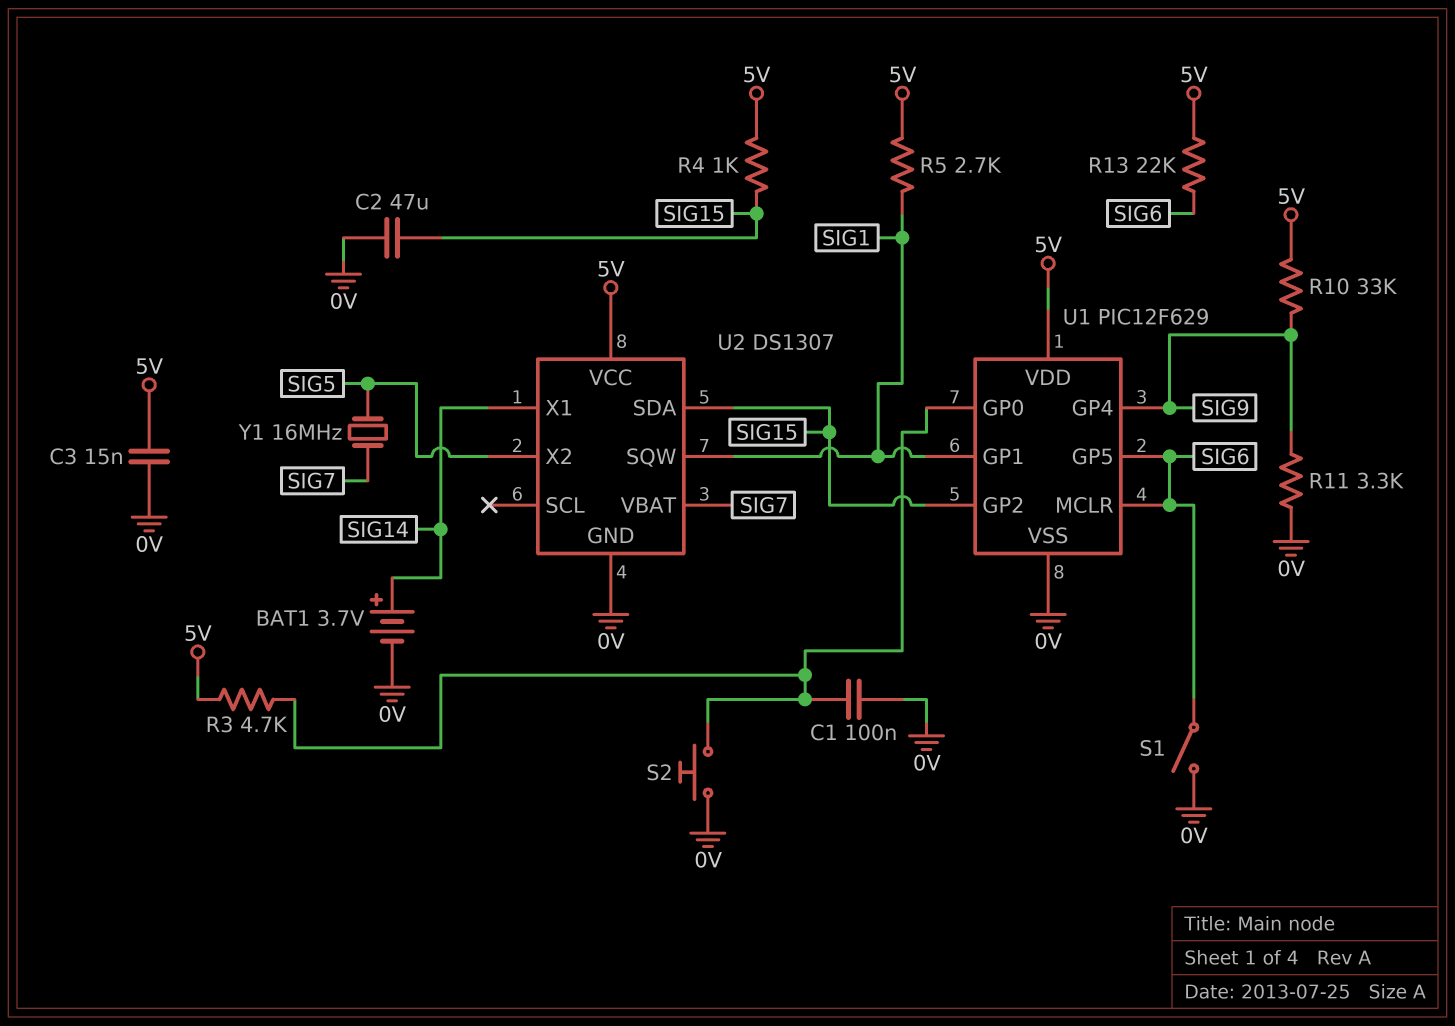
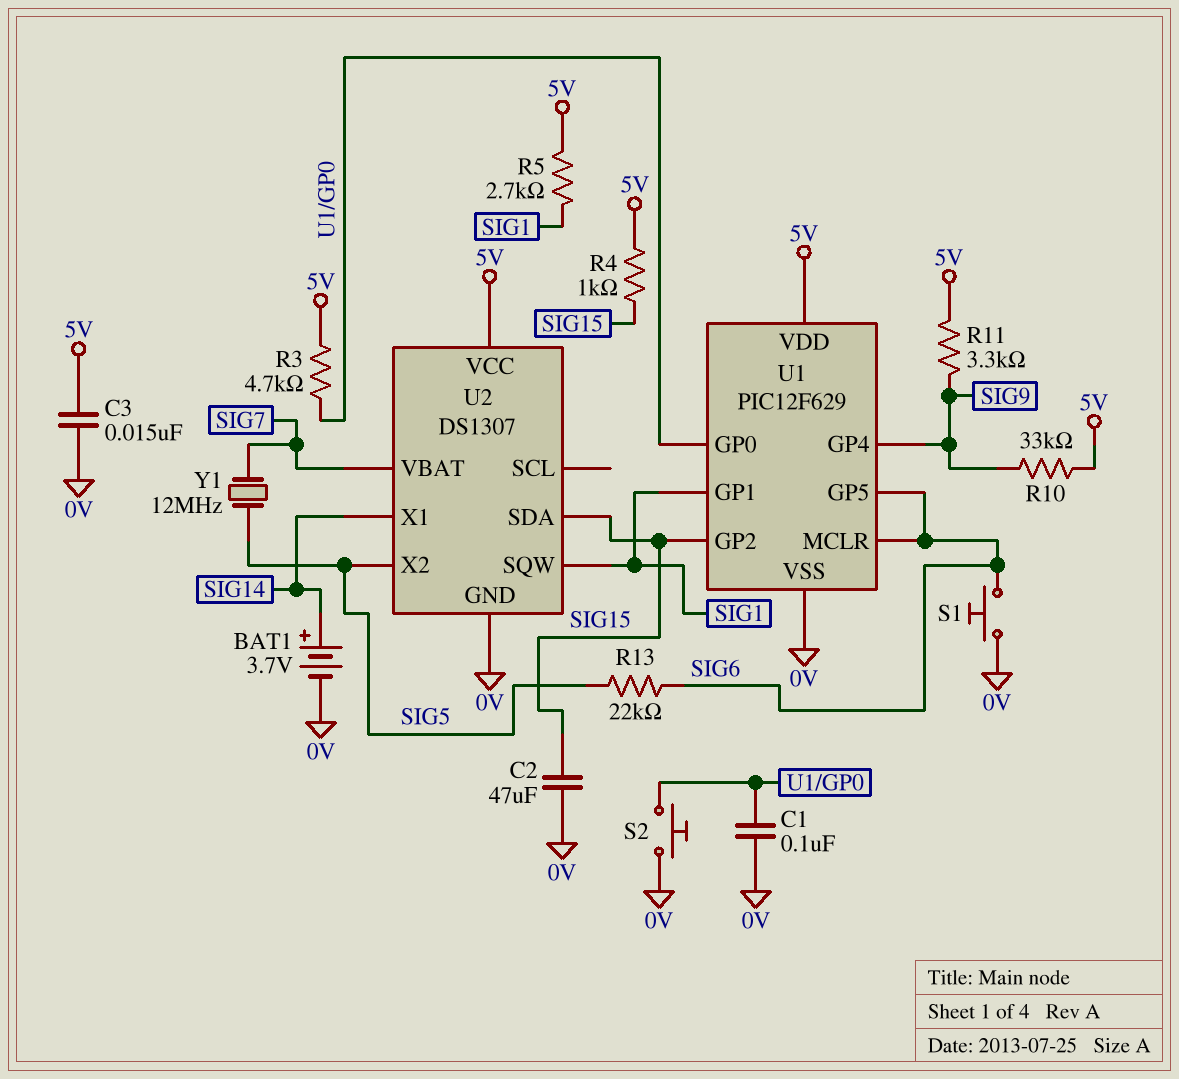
R11: 3.3k (0V, SIG9) -> 3.3k (5V, SIG9)
R13: 22k (5V, SIG6) -> 22k (SIG5, SIG6)
S1: switch (0V, SIG6) -> button (0V, SIG6)
Y1: 16MHz (SIG5, SIG7) -> 12MHz (SIG5, SIG7)

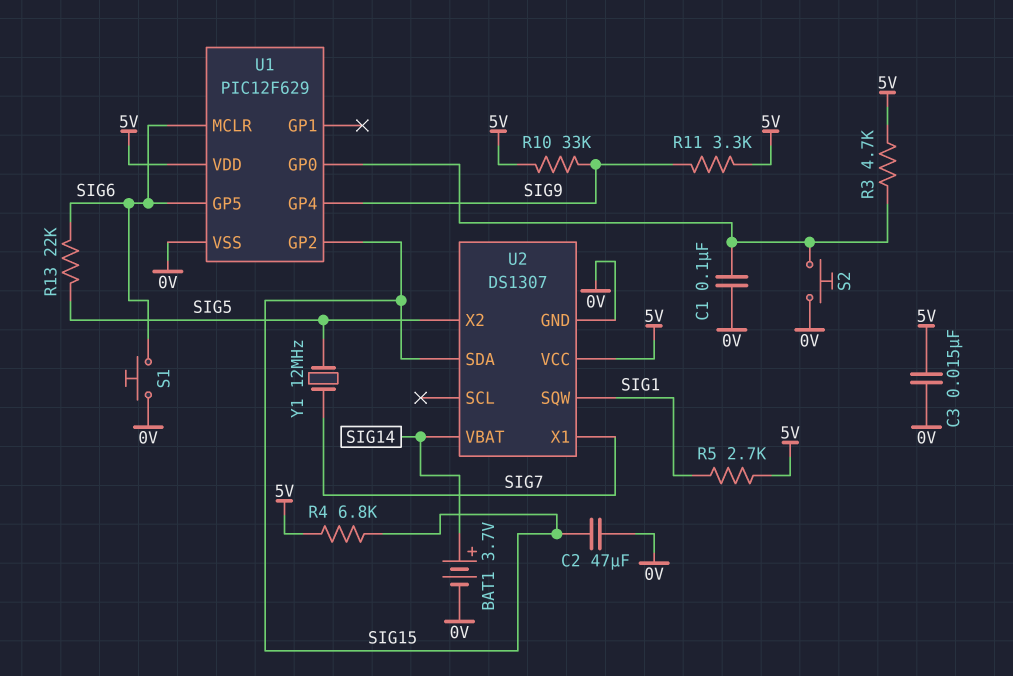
R4: 1k (5V, SIG15) -> 6.8k (5V, SIG15)
U1 pin GP1: SIG1 -> none
U2 pin VBAT: SIG7 -> SIG14
U2 pin X1: SIG14 -> SIG7

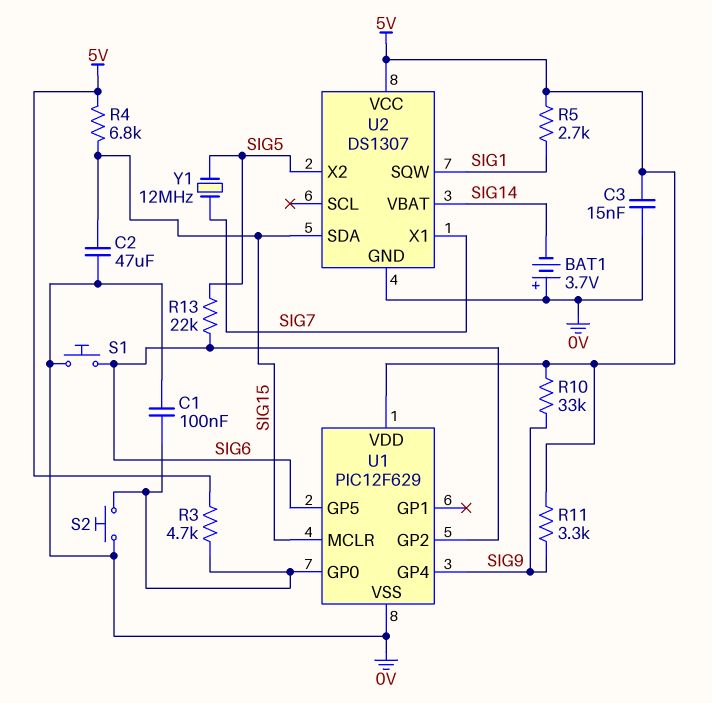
BAT1: 3.7V (plus SIG14, minus 0V) -> 3.7V (plus 0V, minus SIG14)
U1 pin GP2: SIG15 -> SIG6
U1 pin MCLR: SIG6 -> SIG15

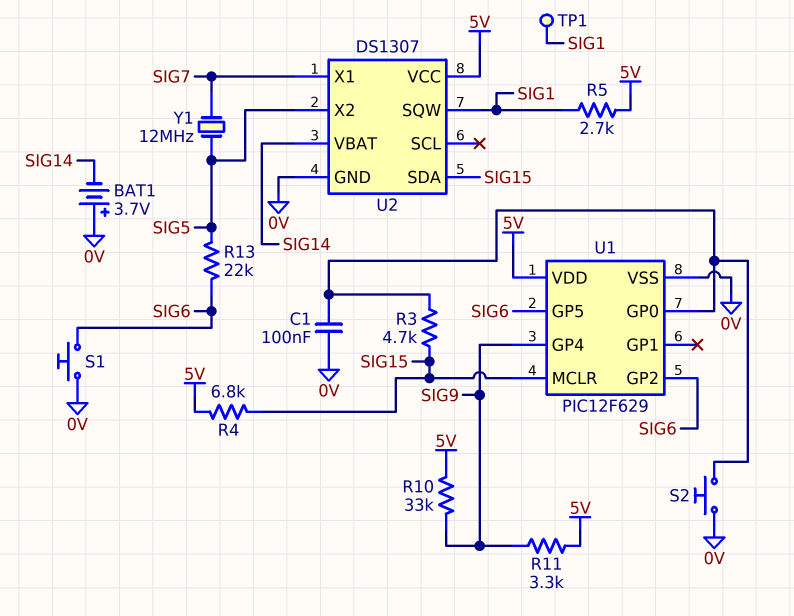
C2: 47uF (0V, SIG15) -> none
C3: 15nF (0V, 5V) -> none
R3: 4.7k (5V, U1/GP0) -> 4.7k (SIG15, U1/GP0)
TP1: none -> test point (SIG1)

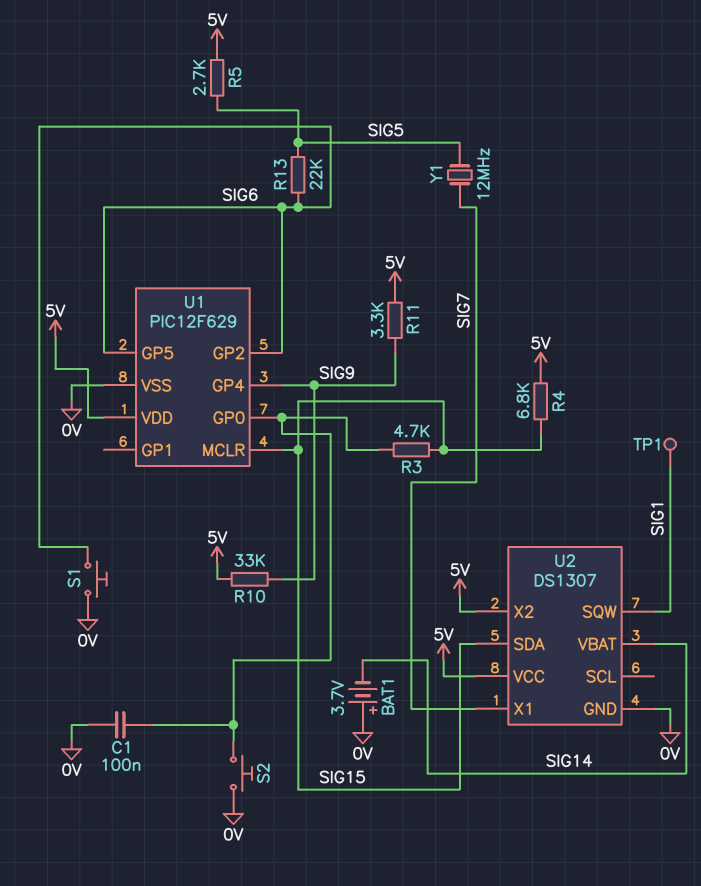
R5: 2.7k (5V, SIG1) -> 2.7k (5V, SIG5)
U2 pin X2: SIG5 -> 5V

